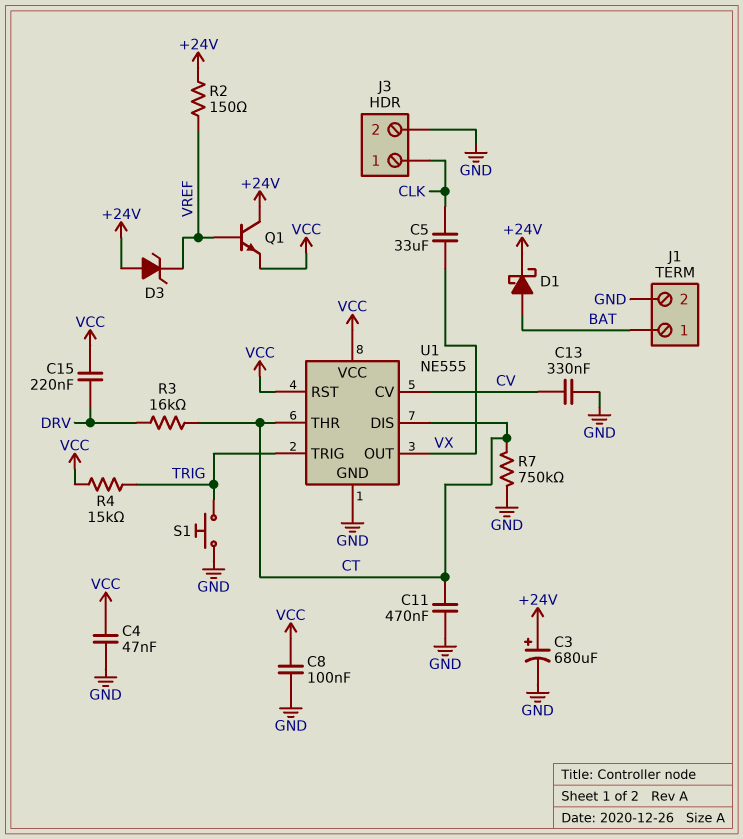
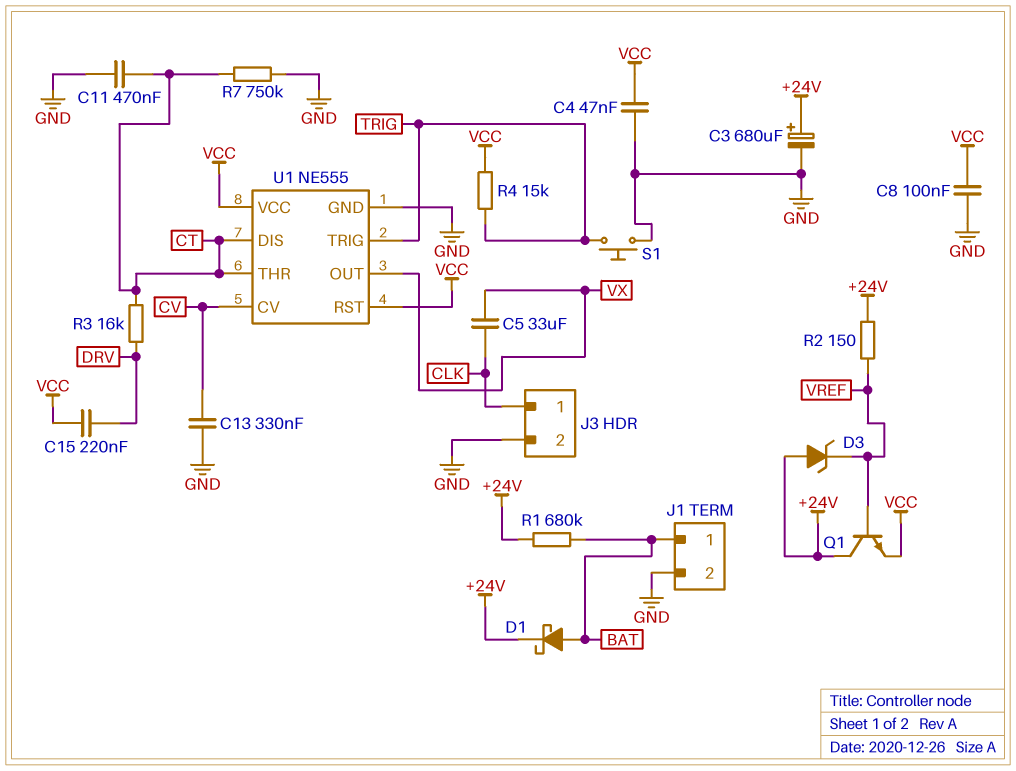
R1: none -> 680k (+24V, BAT)

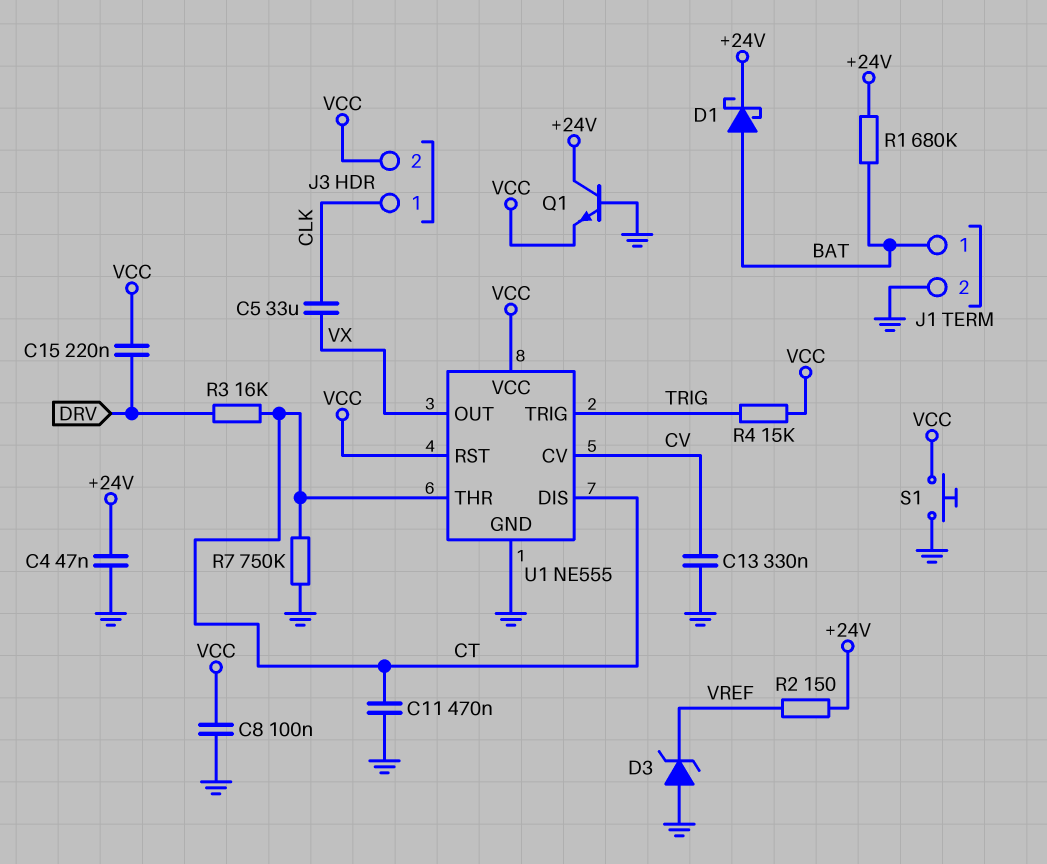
C3: 680uF (plus +24V, minus GND) -> none
C4: 47nF (GND, VCC) -> 47nF (+24V, GND)
D3: zener (A +24V, K VREF) -> zener (A GND, K VREF)
J3 pin 2: GND -> VCC
Q1: NPN (B VREF, C +24V, E VCC) -> NPN (B GND, C +24V, E VCC)
S1: button (GND, TRIG) -> button (GND, VCC)

